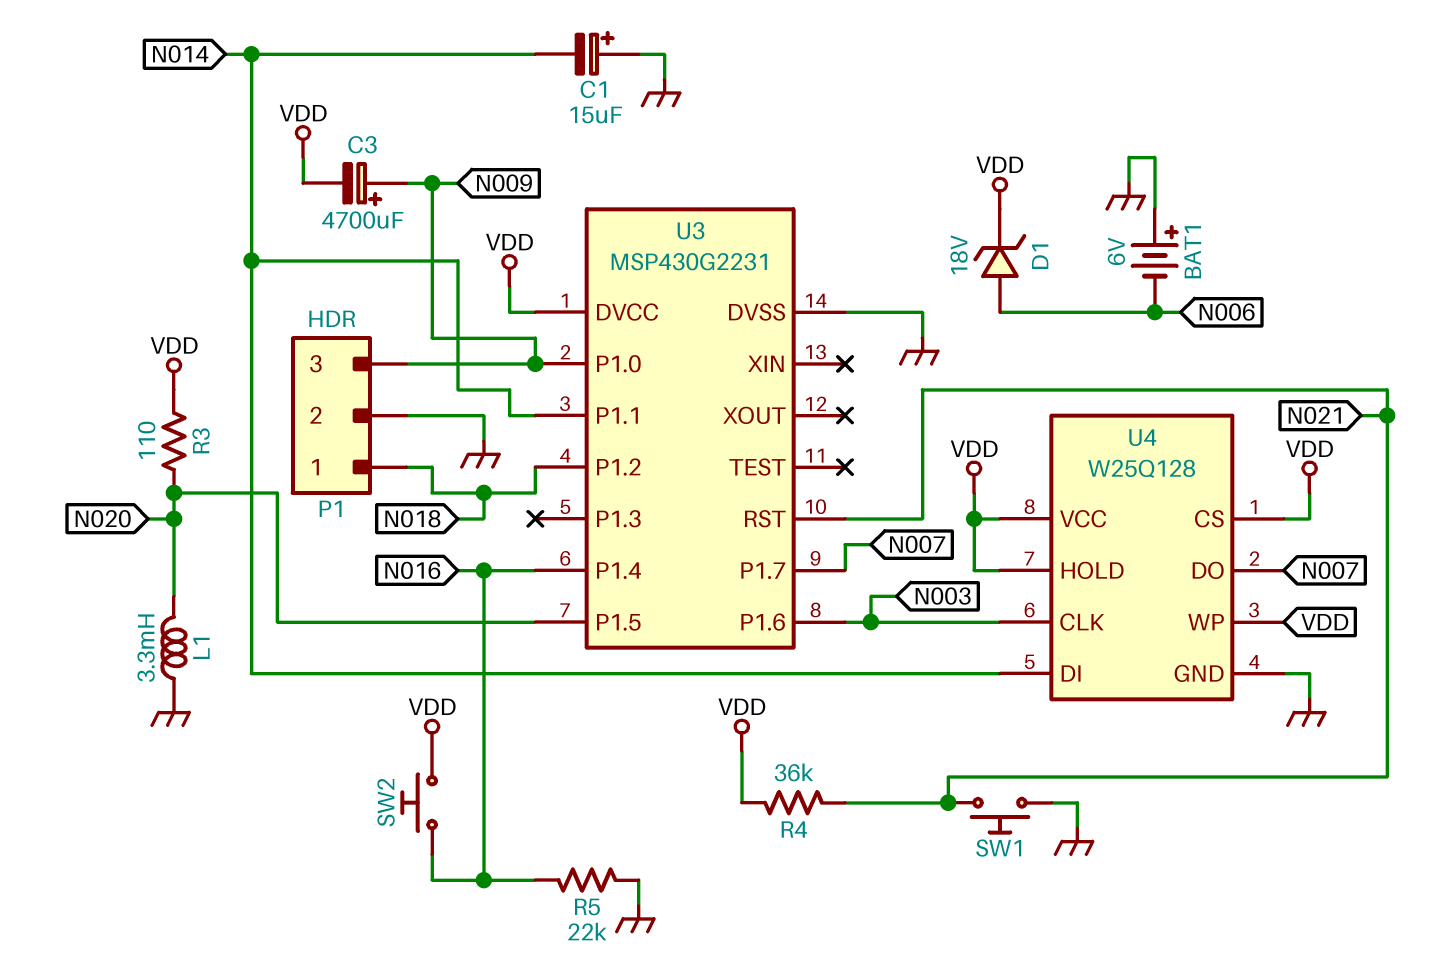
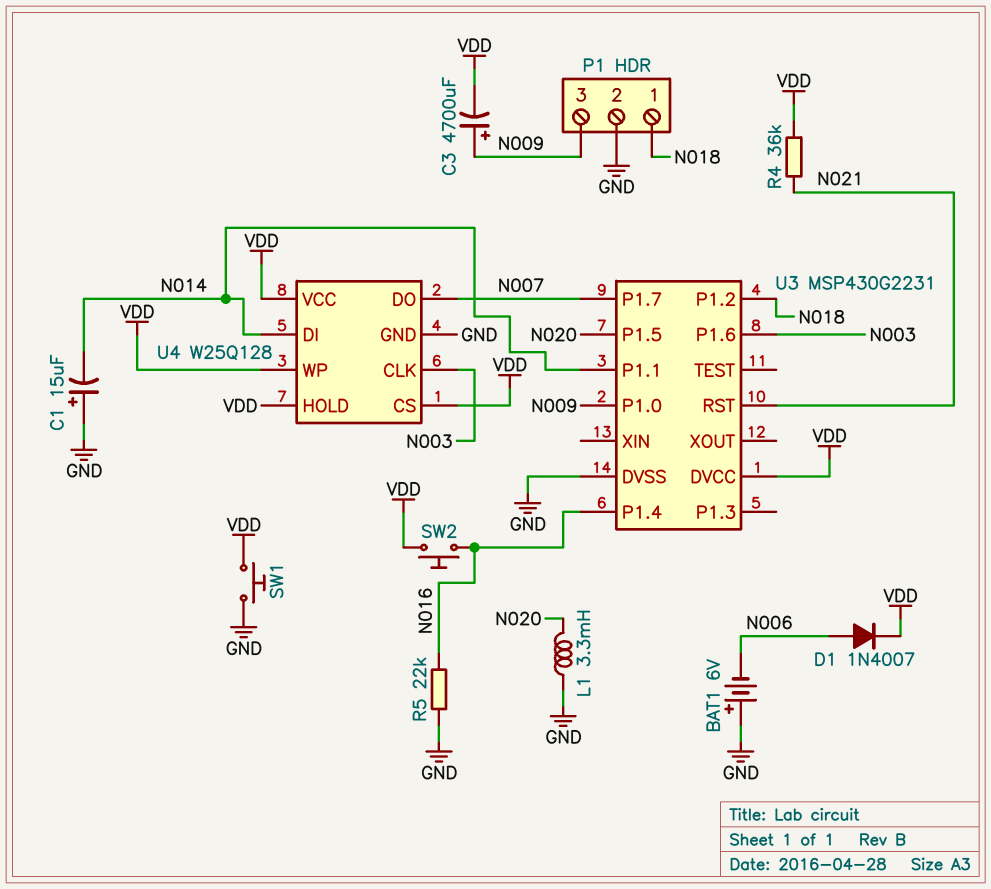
D1: zener 18V (A N006, K VDD) -> diode 1N4007 (A N006, K VDD)
R3: 110 (N020, VDD) -> none
SW1: button (GND, N021) -> button (GND, VDD)

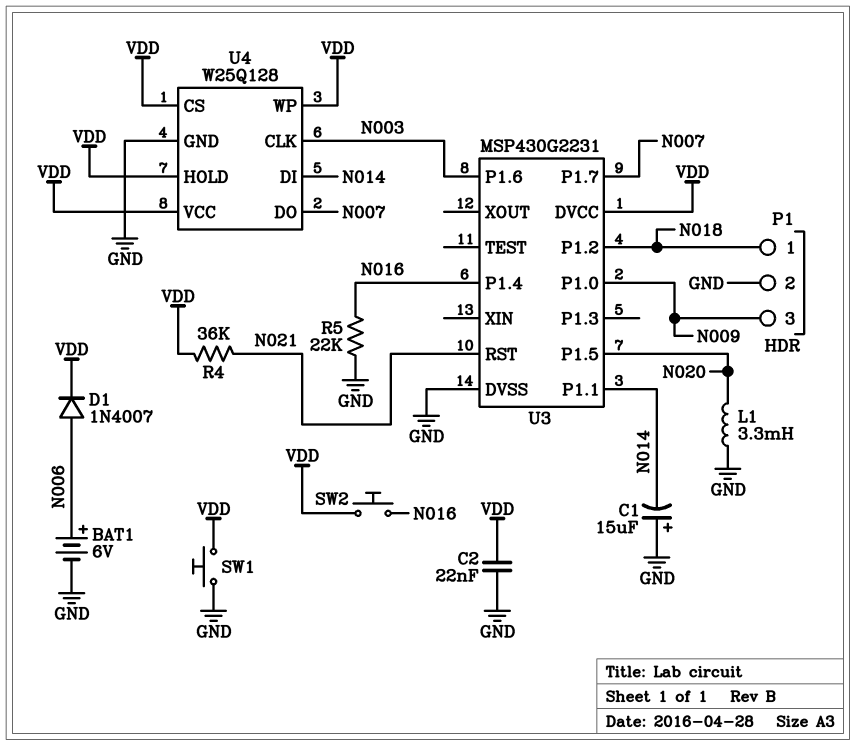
BAT1: 6V (plus GND, minus N006) -> 6V (plus N006, minus GND)
C2: none -> 22nF (GND, VDD)
C3: 4700uF (plus N009, minus VDD) -> none

